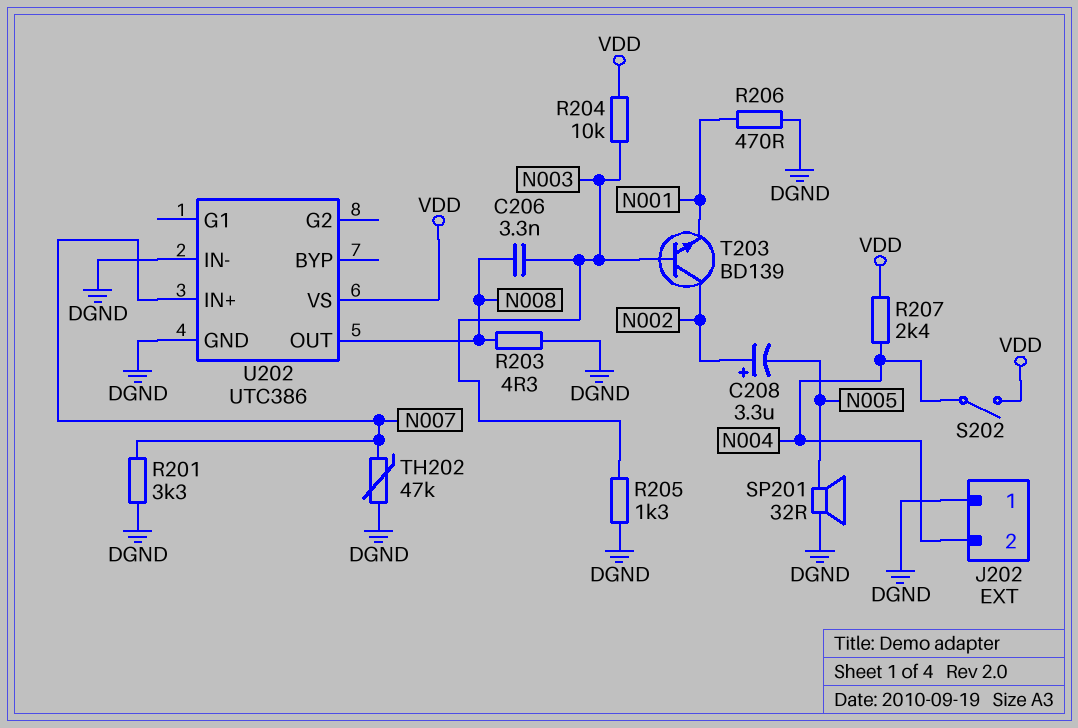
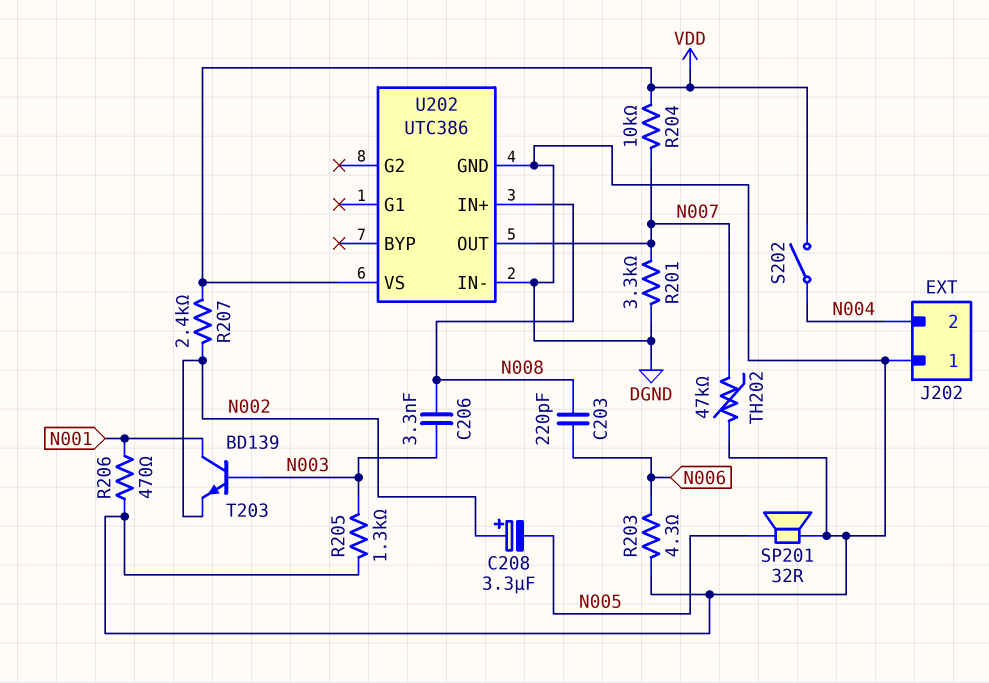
C203: none -> 220pF (N006, N008)
R203: 4.3 (DGND, N008) -> 4.3 (DGND, N006)
R204: 10k (N003, VDD) -> 10k (N007, VDD)
R207: 2.4k (N004, VDD) -> 2.4k (N002, VDD)
T203: NPN BD139 (B N003, C N002, E N001) -> NPN BD139 (B N003, C N001, E N002)
U202 pin IN+: N007 -> N008
U202 pin OUT: N008 -> N007

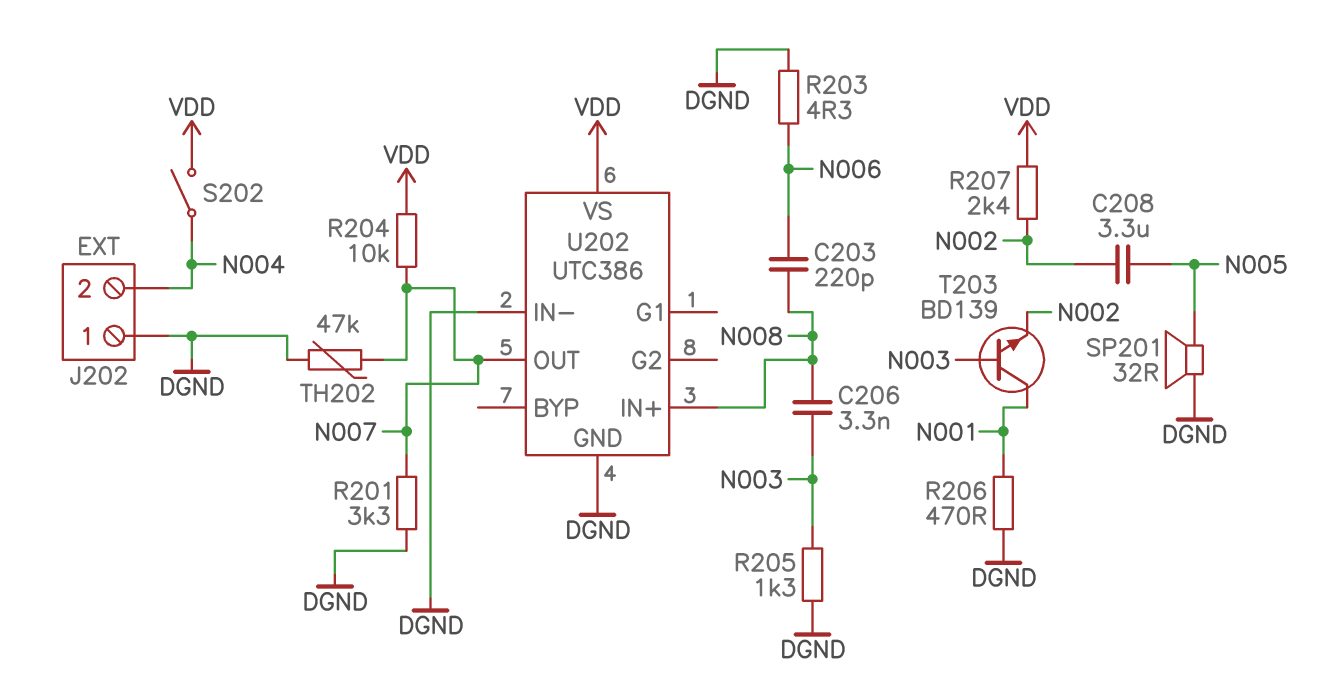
C208: 3.3uF (plus N002, minus N005) -> 3.3uF (N002, N005)

